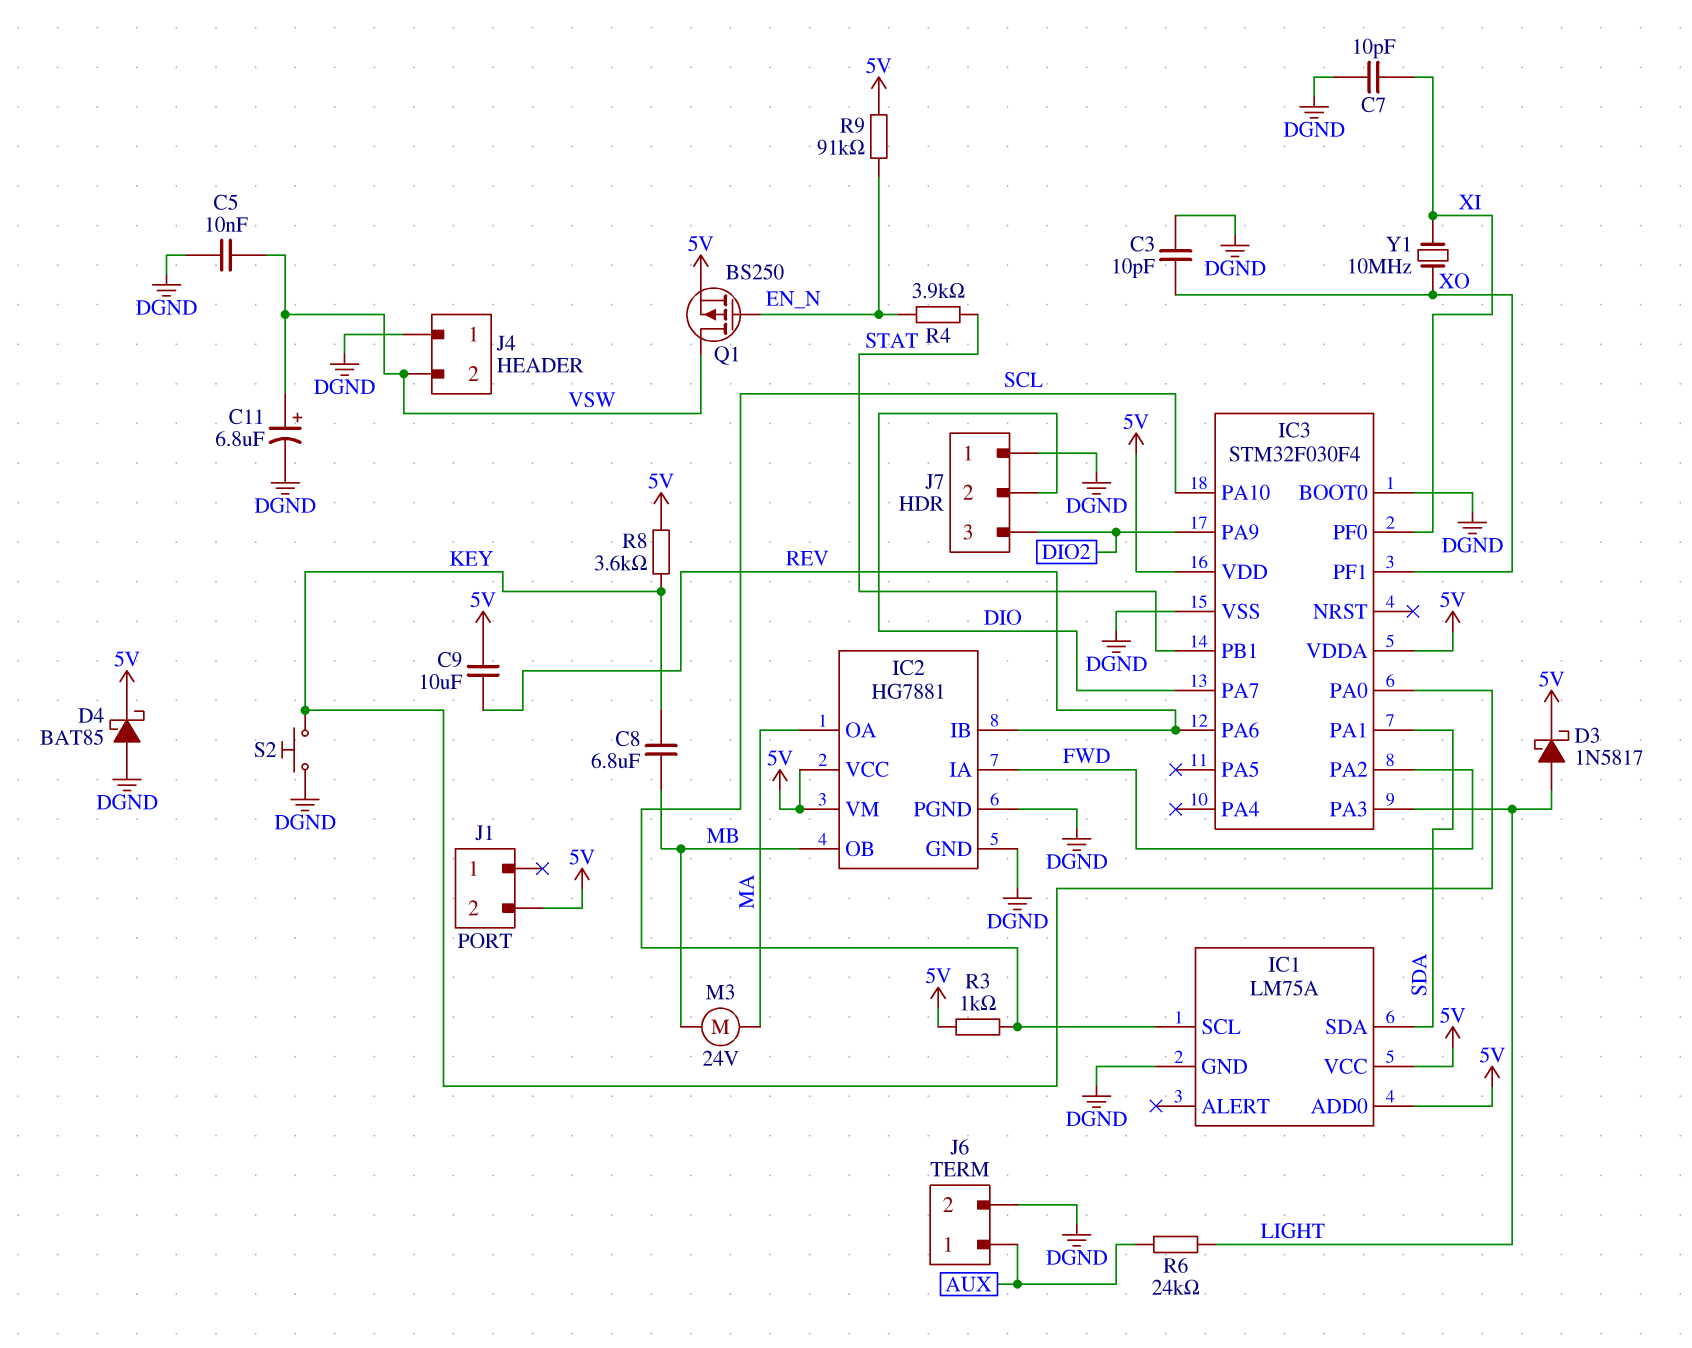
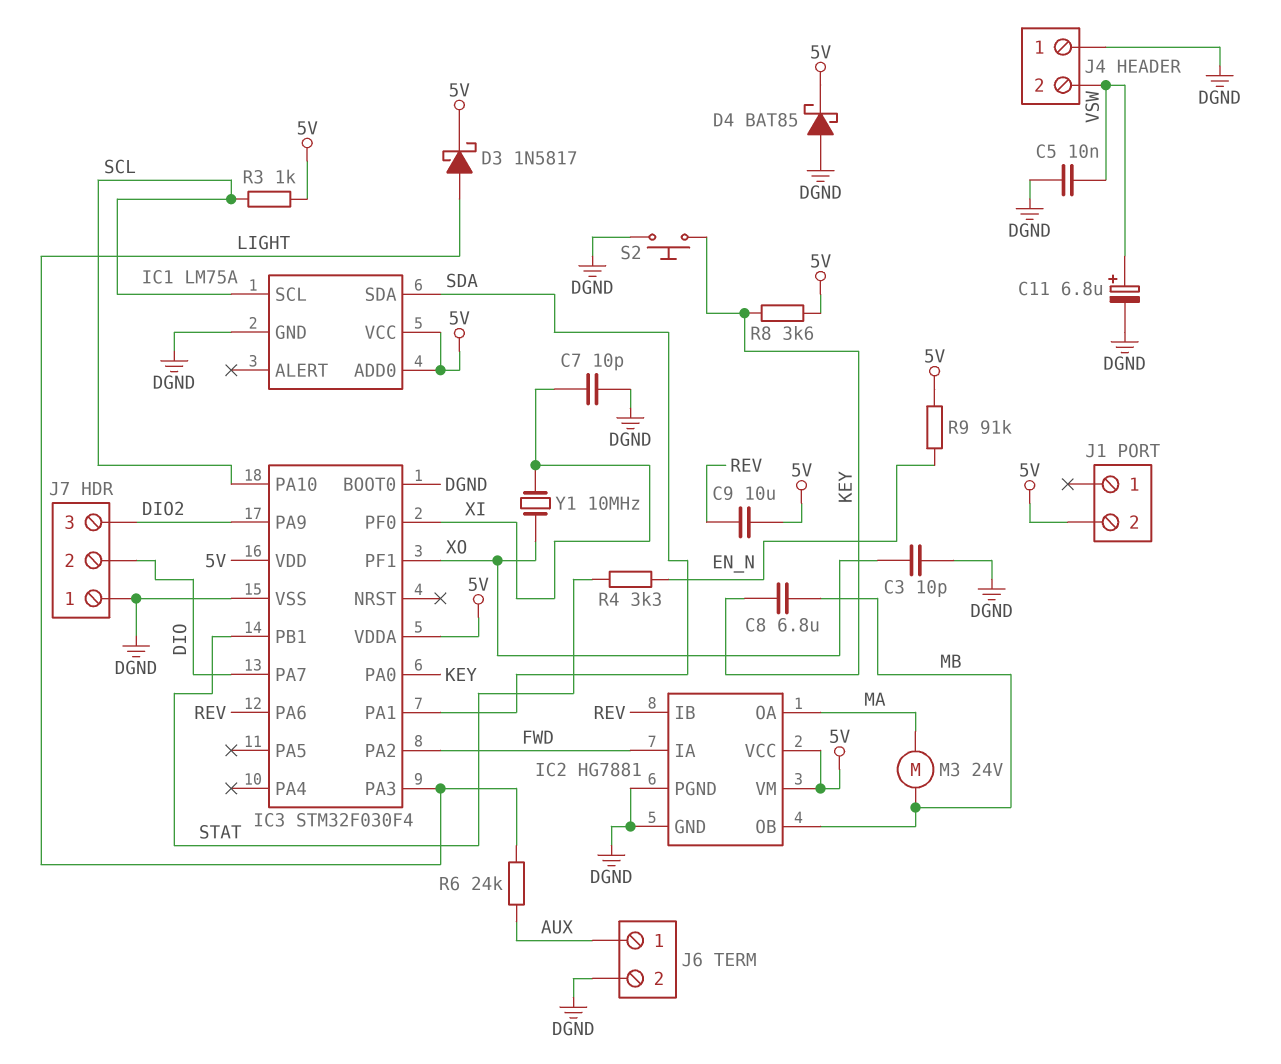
Q1: PMOS BS250 (G EN_N, D VSW, S 5V) -> none
R4: 3.9k (EN_N, STAT) -> 3.3k (EN_N, STAT)

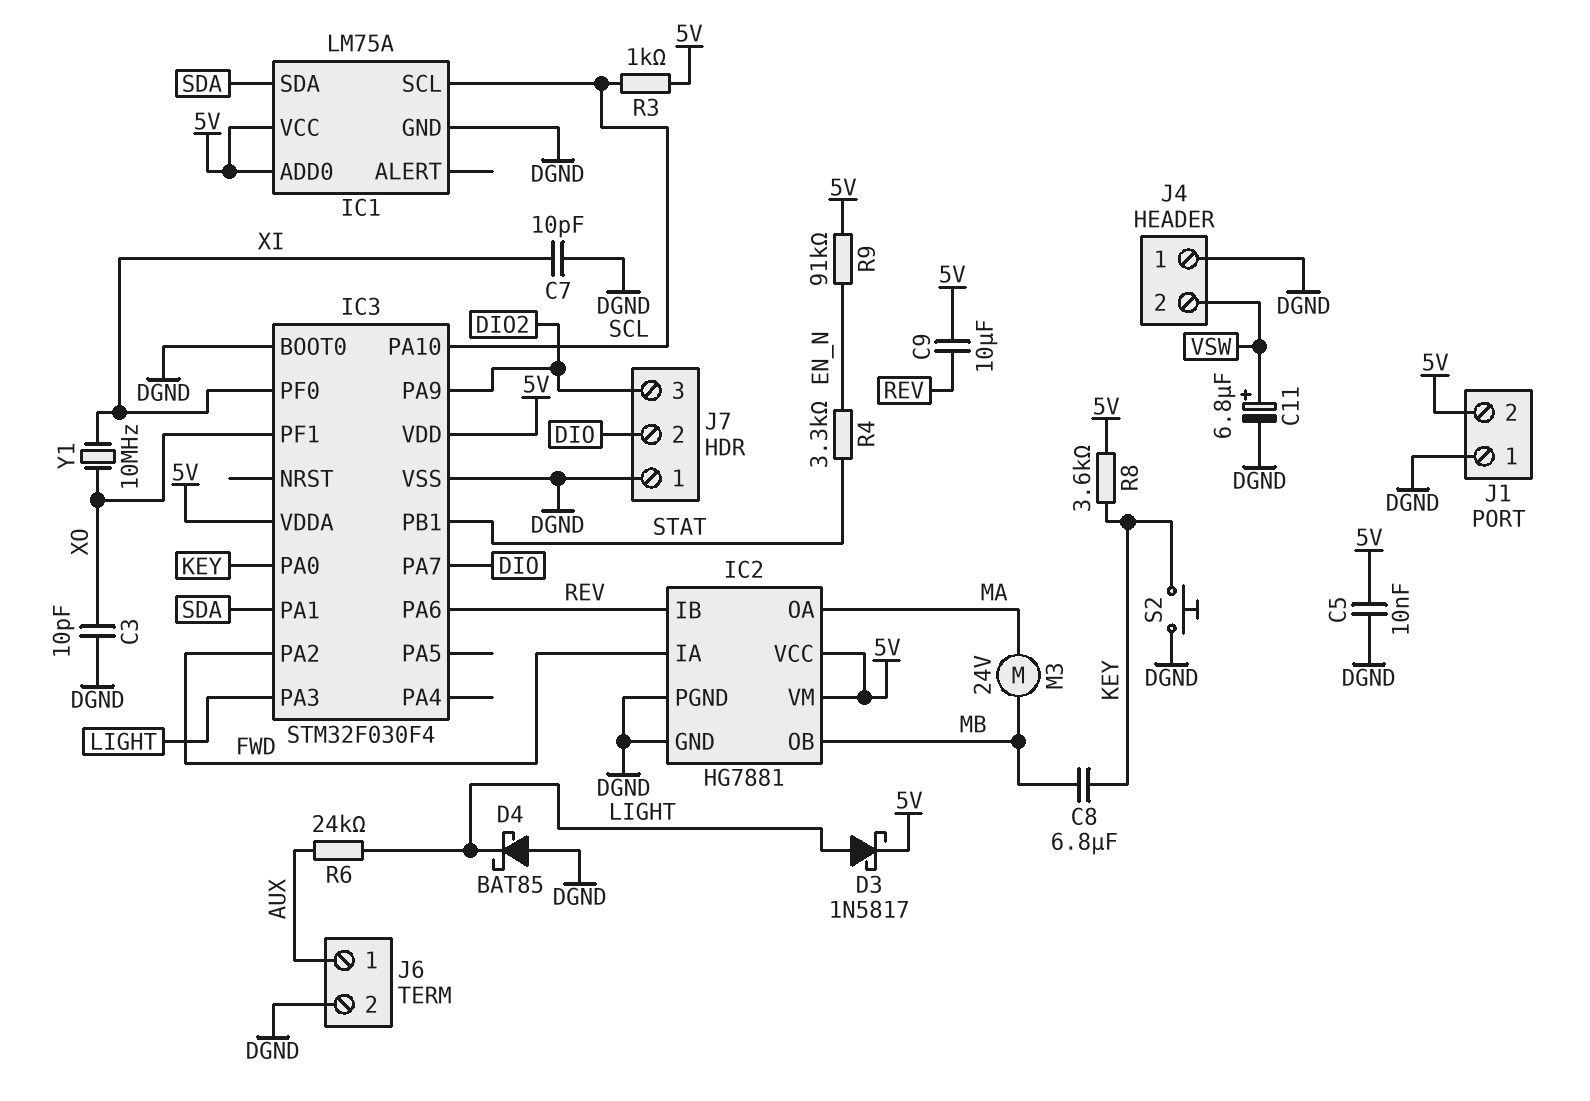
C5: 10nF (DGND, VSW) -> 10nF (5V, DGND)
D4: schottky BAT85 (A DGND, K 5V) -> schottky BAT85 (A DGND, K LIGHT)
J1 pin 1: none -> DGND

